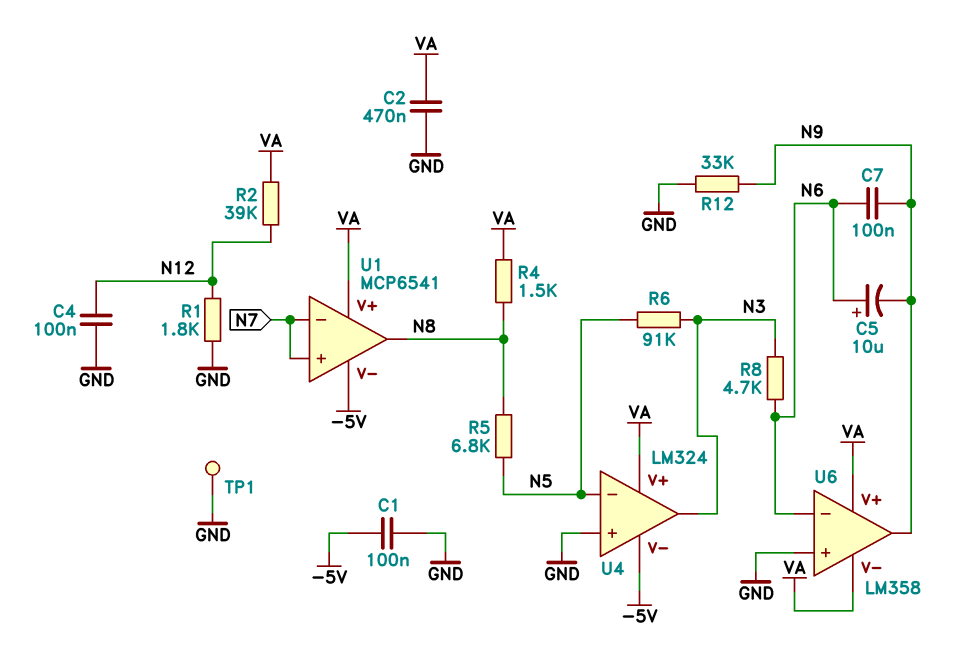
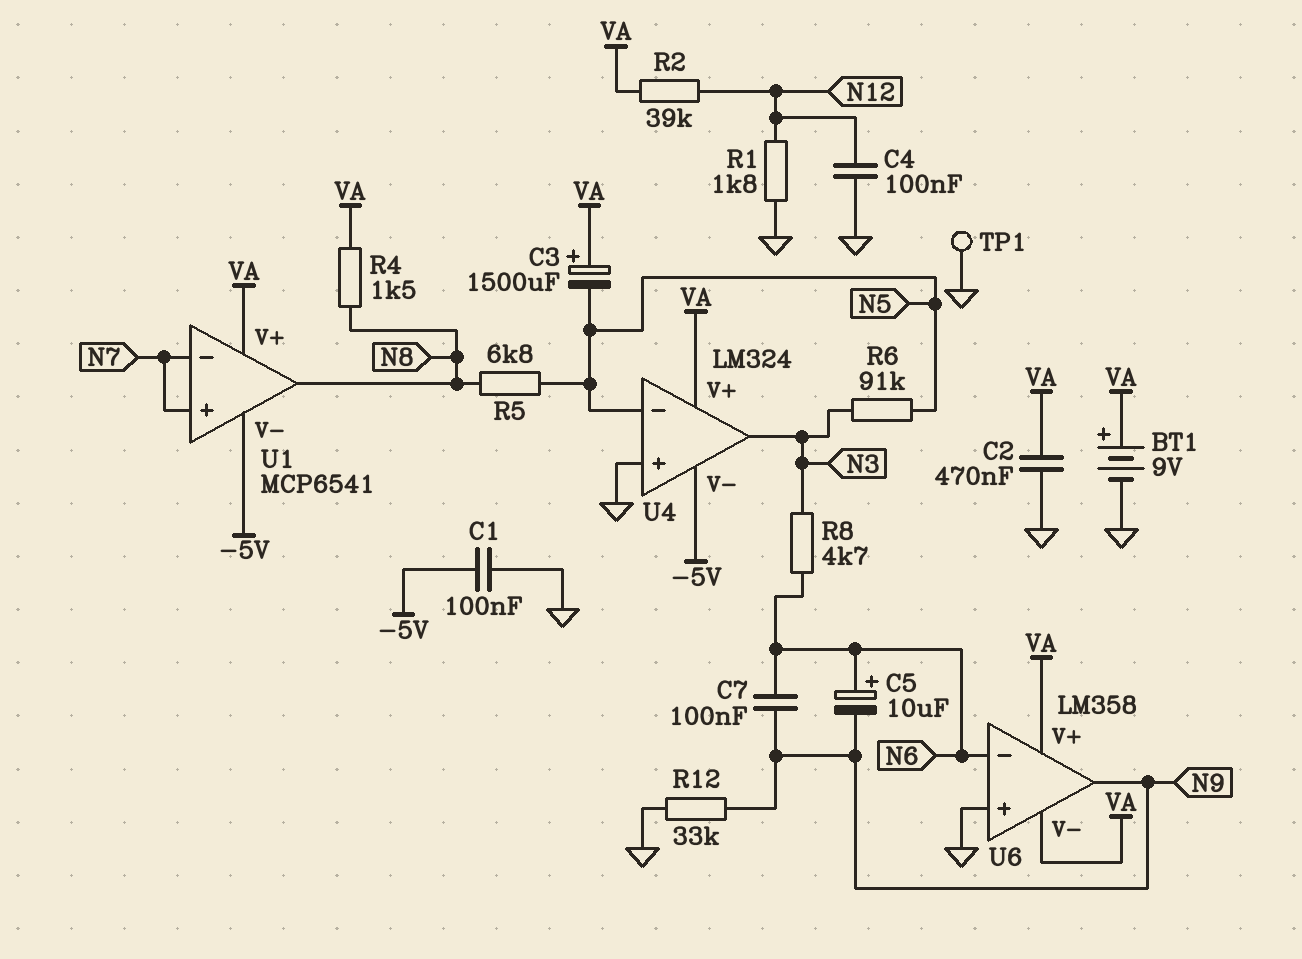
BT1: none -> 9V (plus VA, minus GND)
C3: none -> 1500uF (plus VA, minus N5)

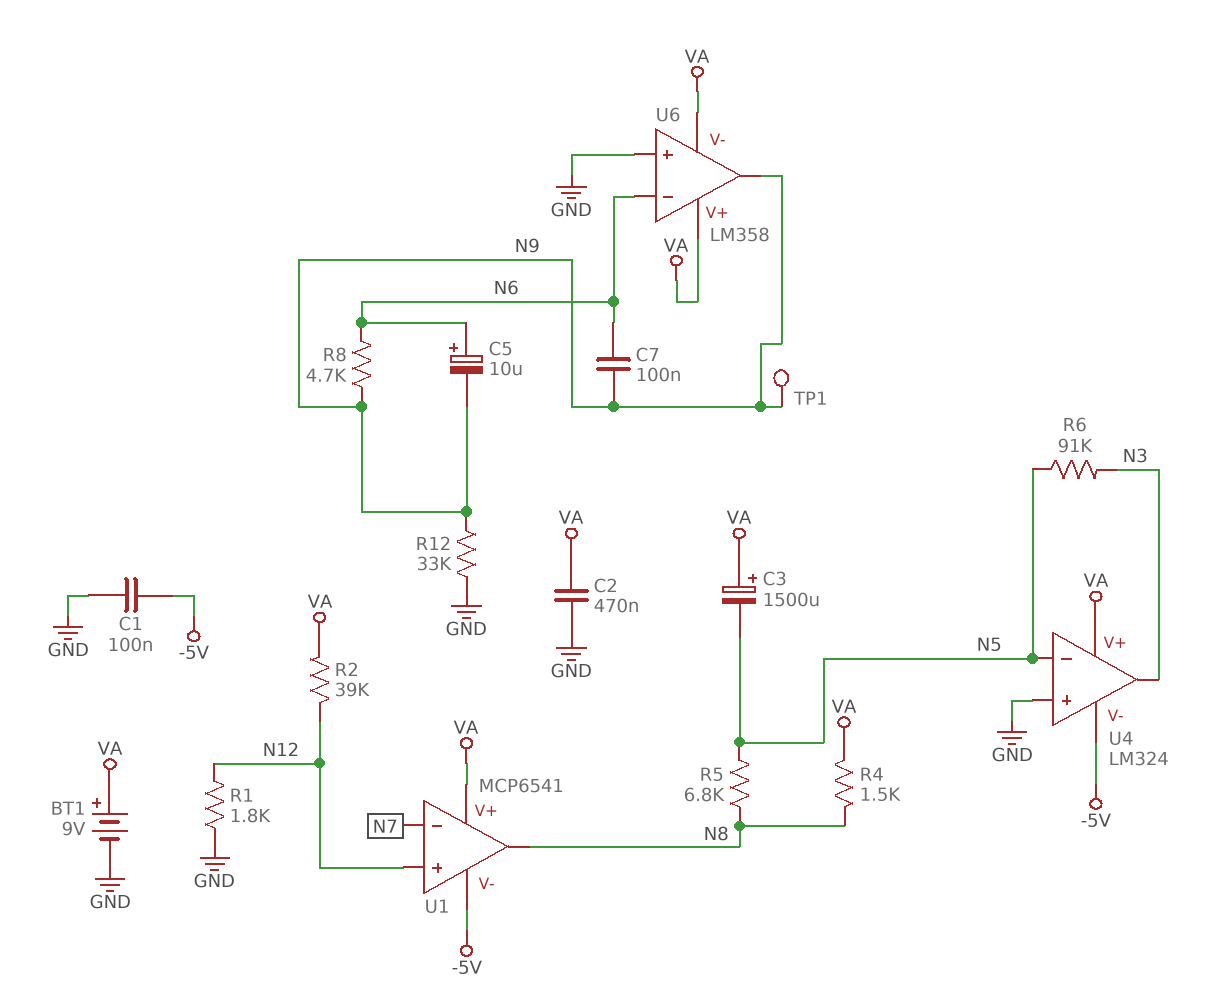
C4: 100nF (GND, N12) -> none
R8: 4.7k (N3, N6) -> 4.7k (N6, N9)
TP1: test point (GND) -> test point (N9)
U1 pin in+: N7 -> N12

